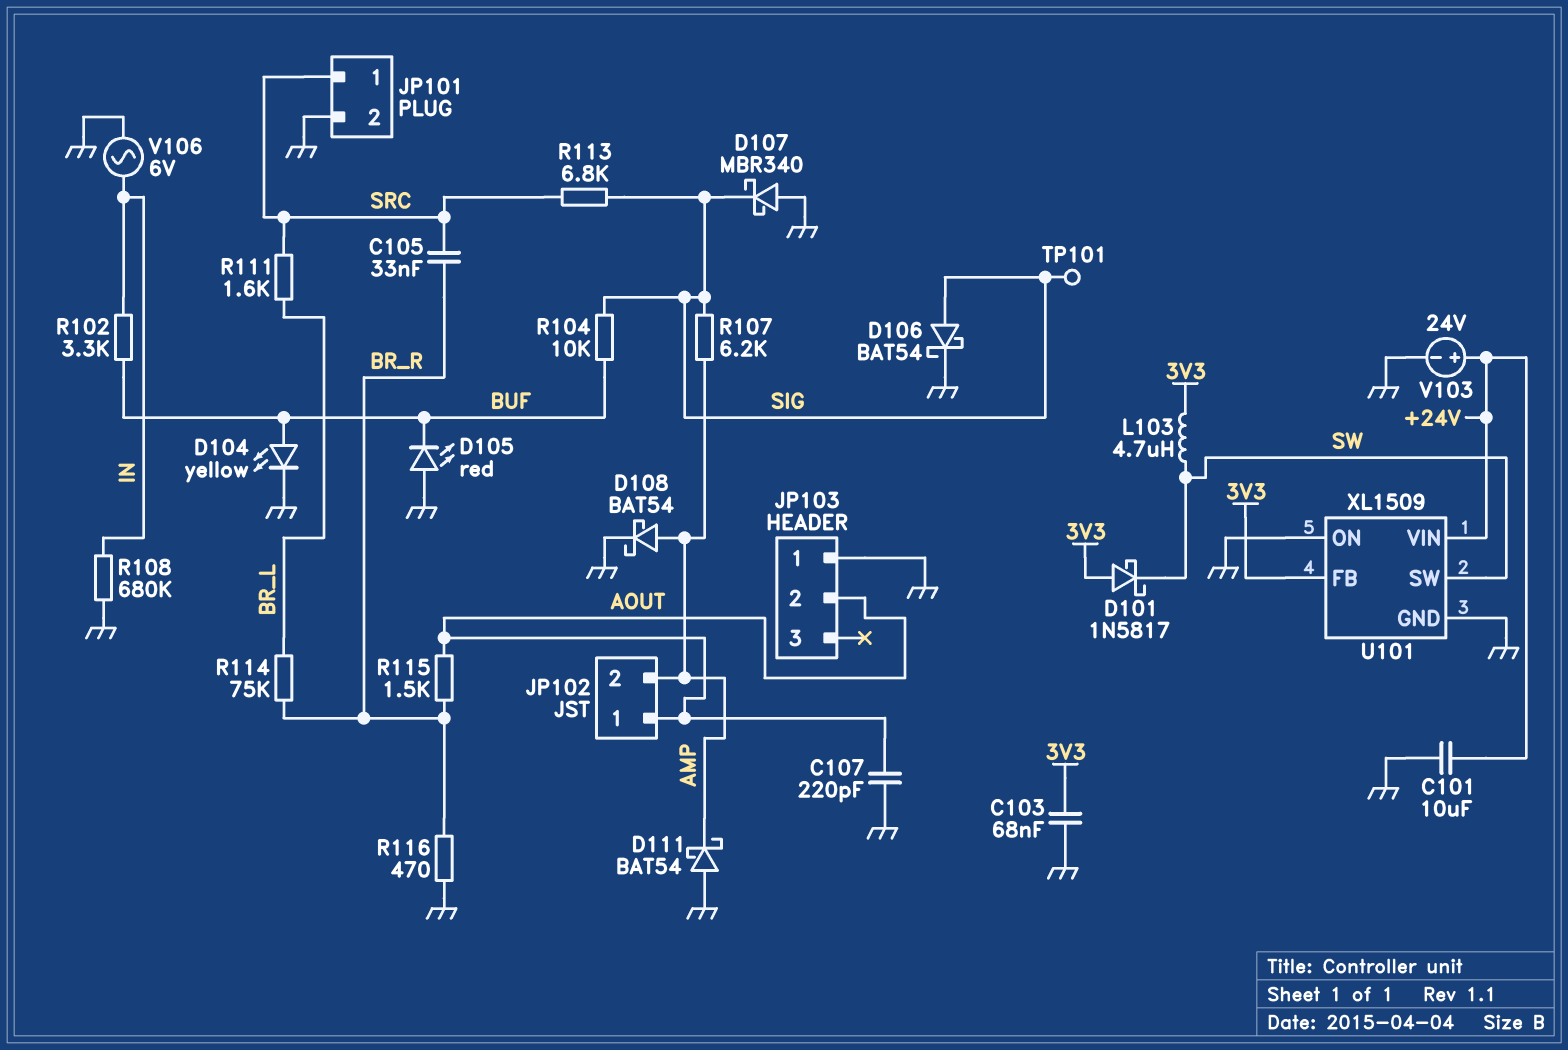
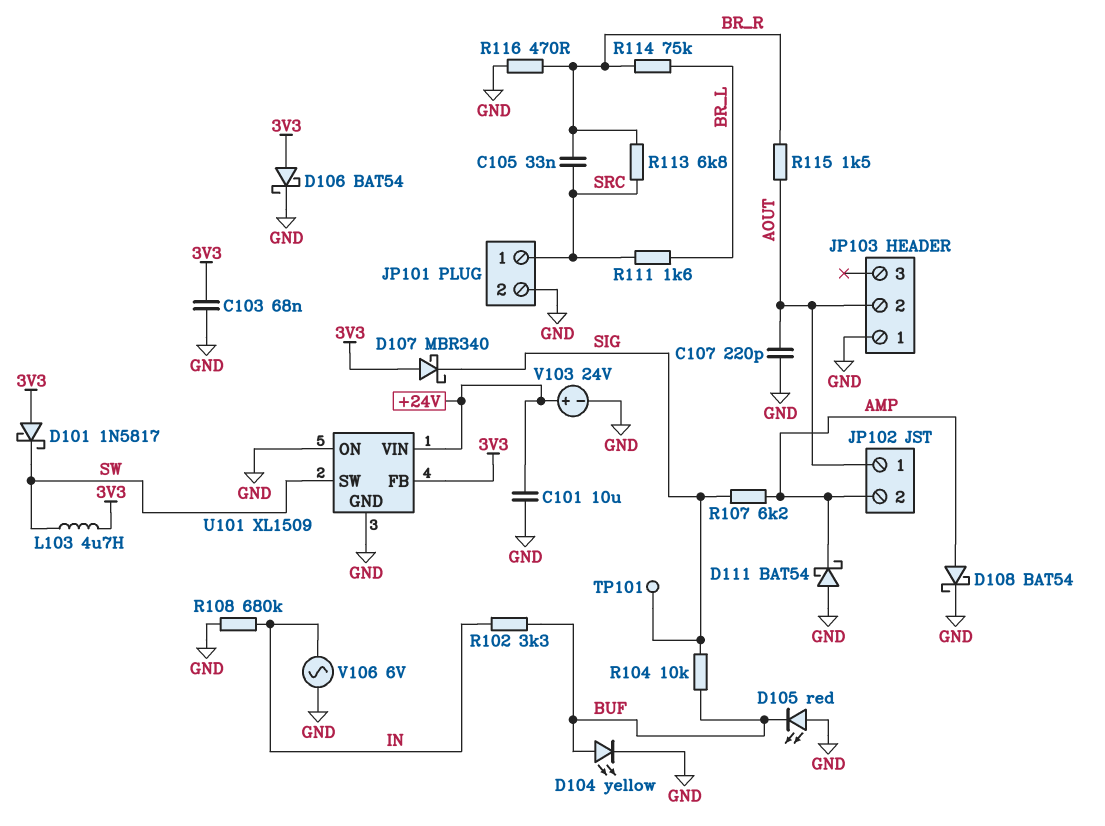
D106: schottky BAT54 (A SIG, K GND) -> schottky BAT54 (A 3V3, K GND)
D107: schottky MBR340 (A GND, K SIG) -> schottky MBR340 (A 3V3, K SIG)
R113: 6.8k (SIG, SRC) -> 6.8k (BR_R, SRC)

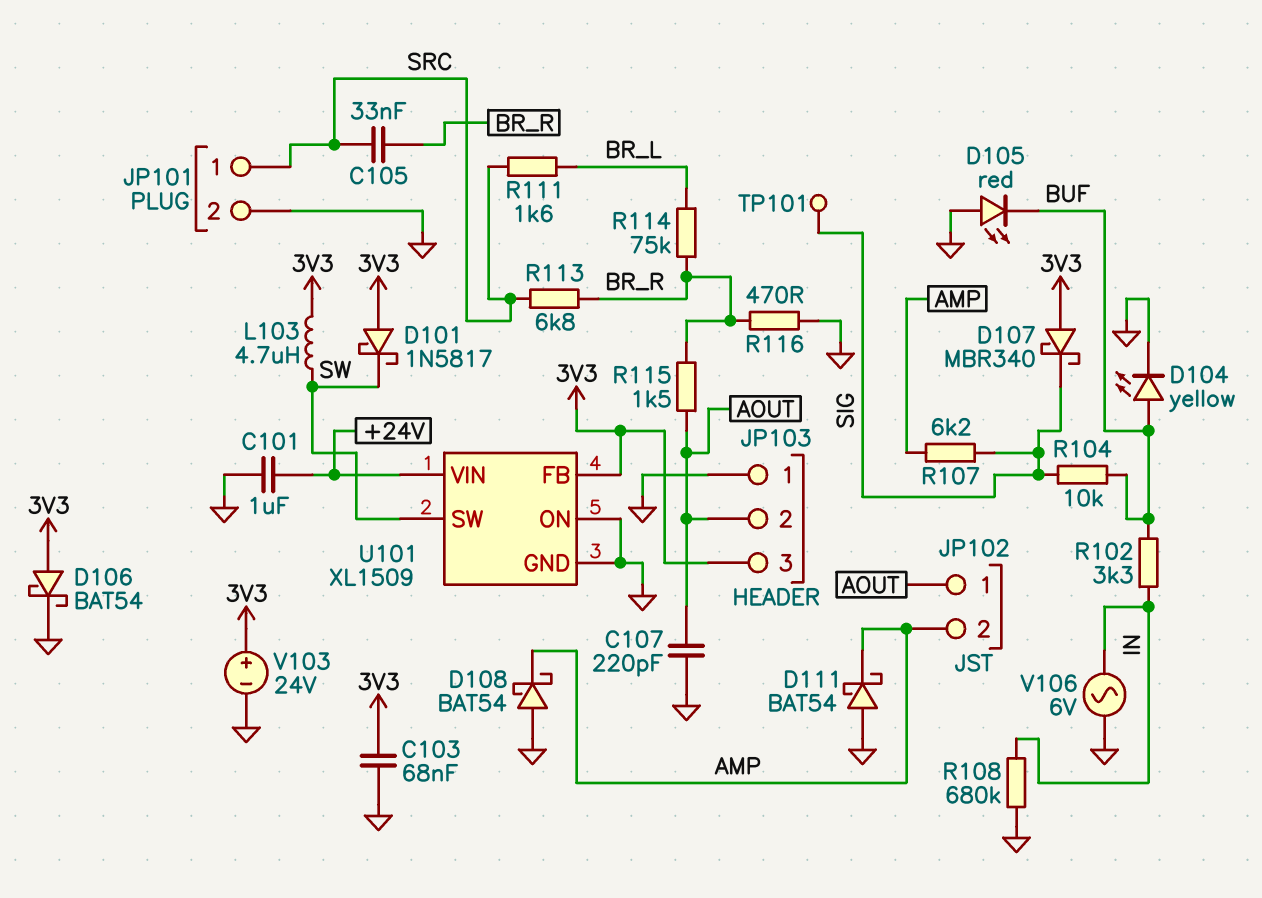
C101: 10uF (+24V, GND) -> 1uF (+24V, GND)
D108: schottky BAT54 (A AMP, K GND) -> schottky BAT54 (A GND, K AMP)
JP103 pin 3: none -> 3V3
V103: 24V (plus +24V, minus GND) -> 24V (plus 3V3, minus GND)

